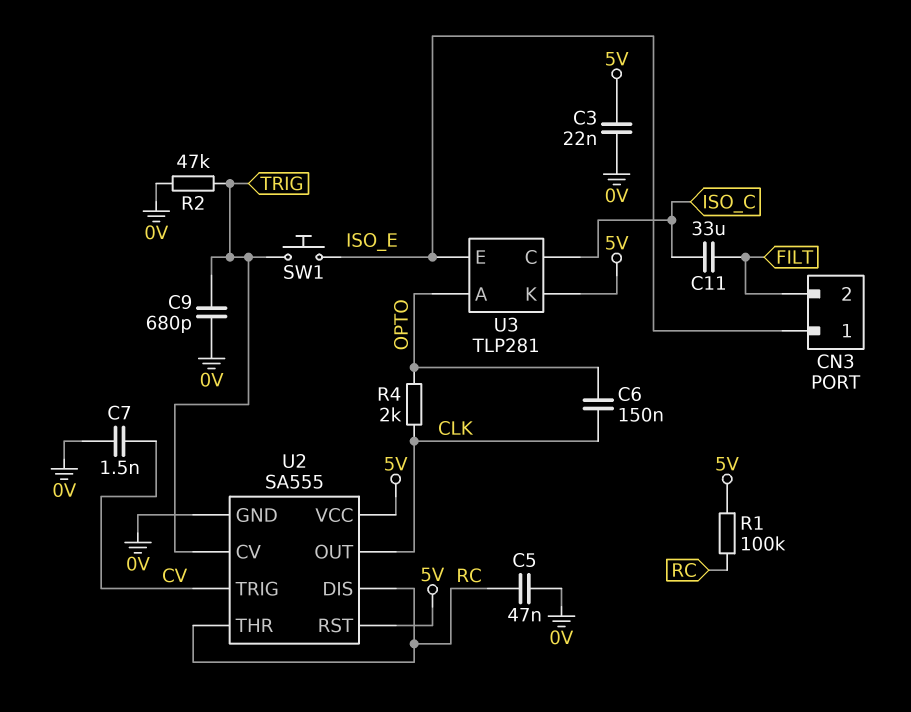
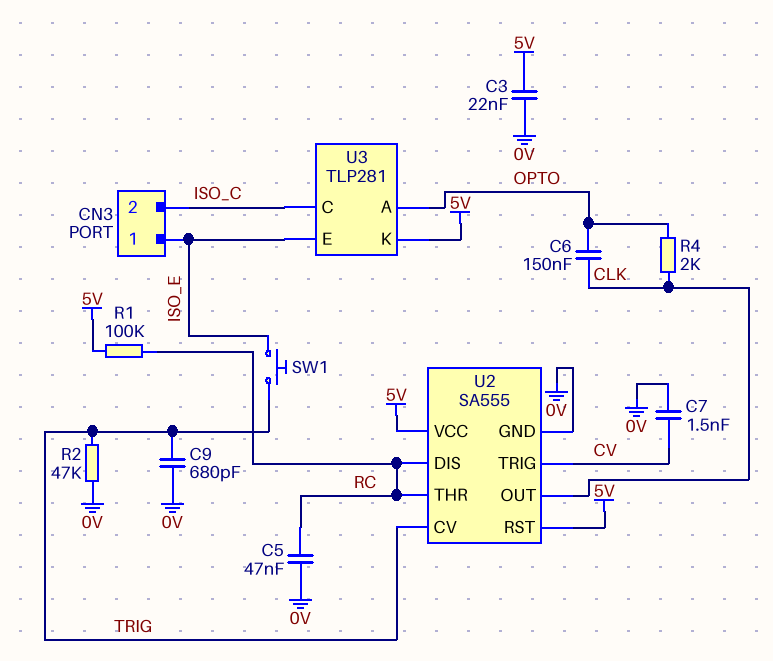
C11: 33uF (FILT, ISO_C) -> none
CN3 pin 2: FILT -> ISO_C

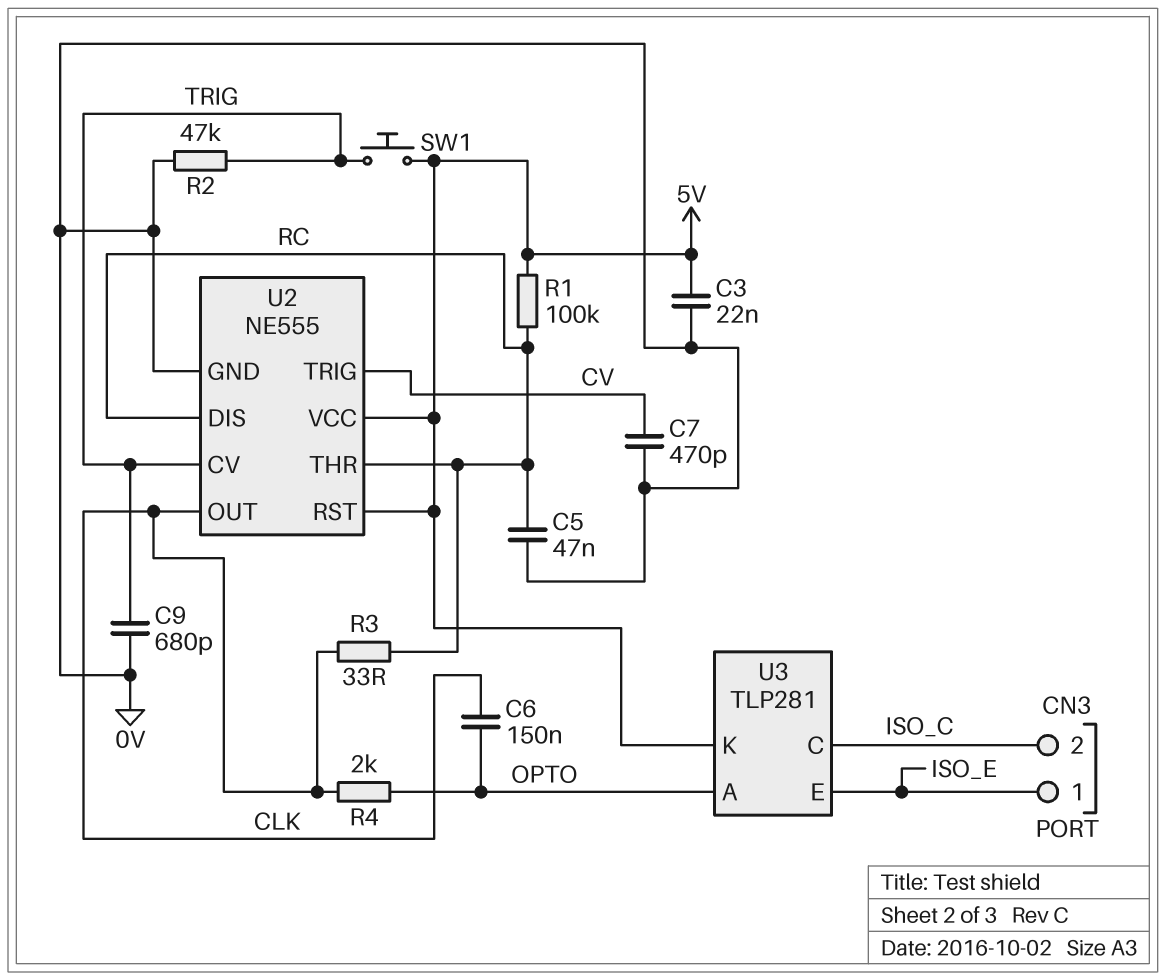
C7: 1.5nF (0V, CV) -> 470pF (0V, CV)
R3: none -> 33 (CLK, RC)
SW1: button (ISO_E, TRIG) -> button (5V, TRIG)
U2: SA555 -> NE555

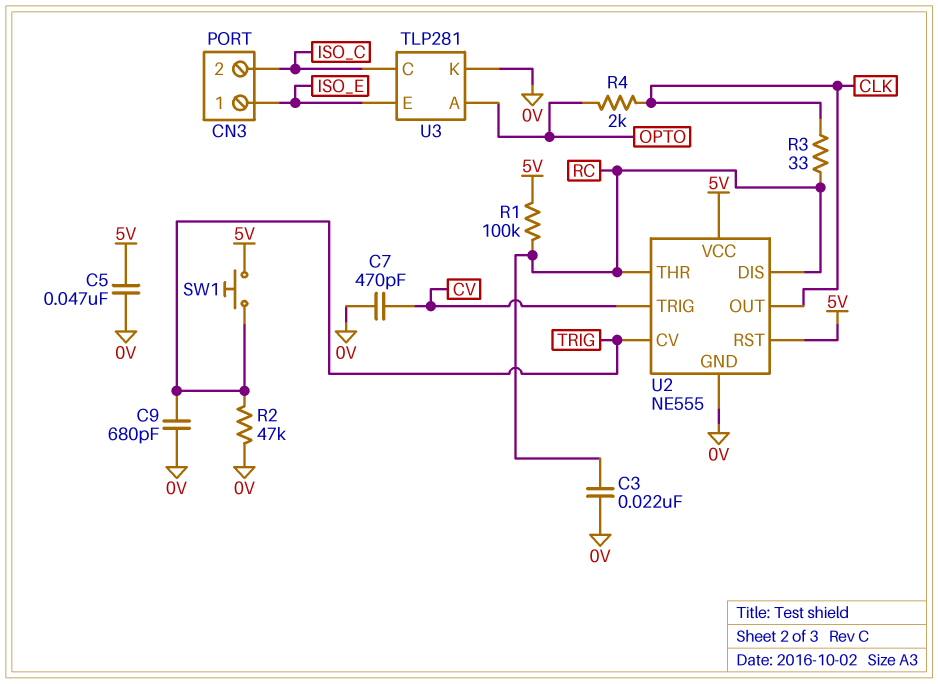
C3: 22nF (0V, 5V) -> 22nF (0V, RC)
C5: 47nF (0V, RC) -> 47nF (0V, 5V)
C6: 150nF (CLK, OPTO) -> none
U3 pin K: 5V -> 0V

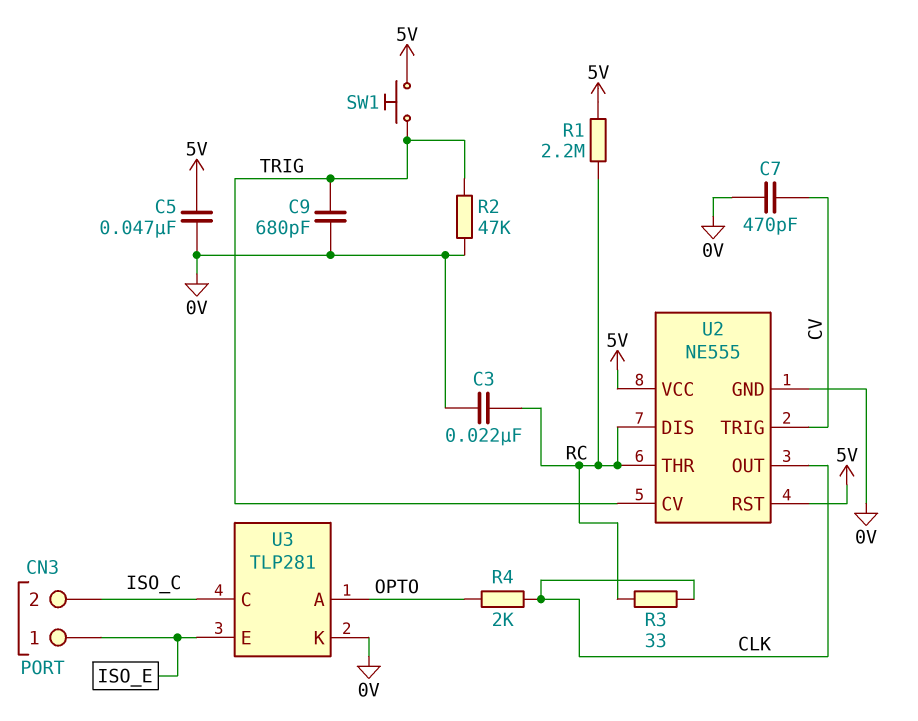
R1: 100k (5V, RC) -> 2.2M (5V, RC)

